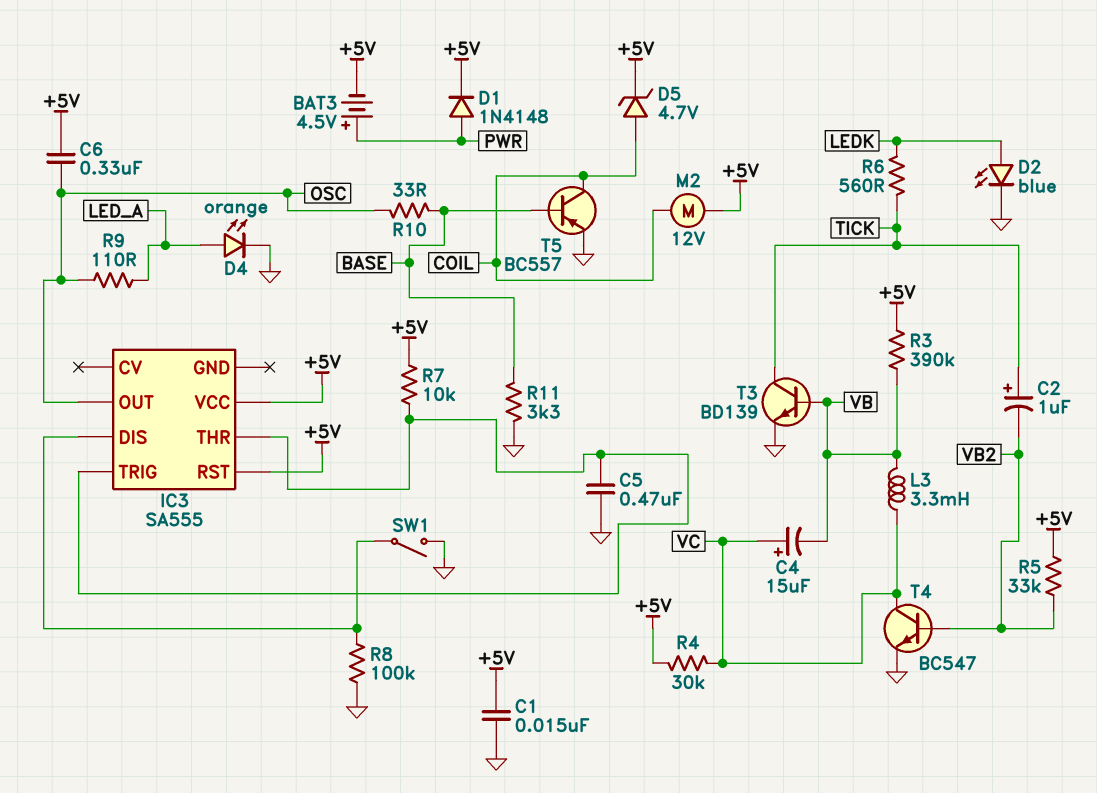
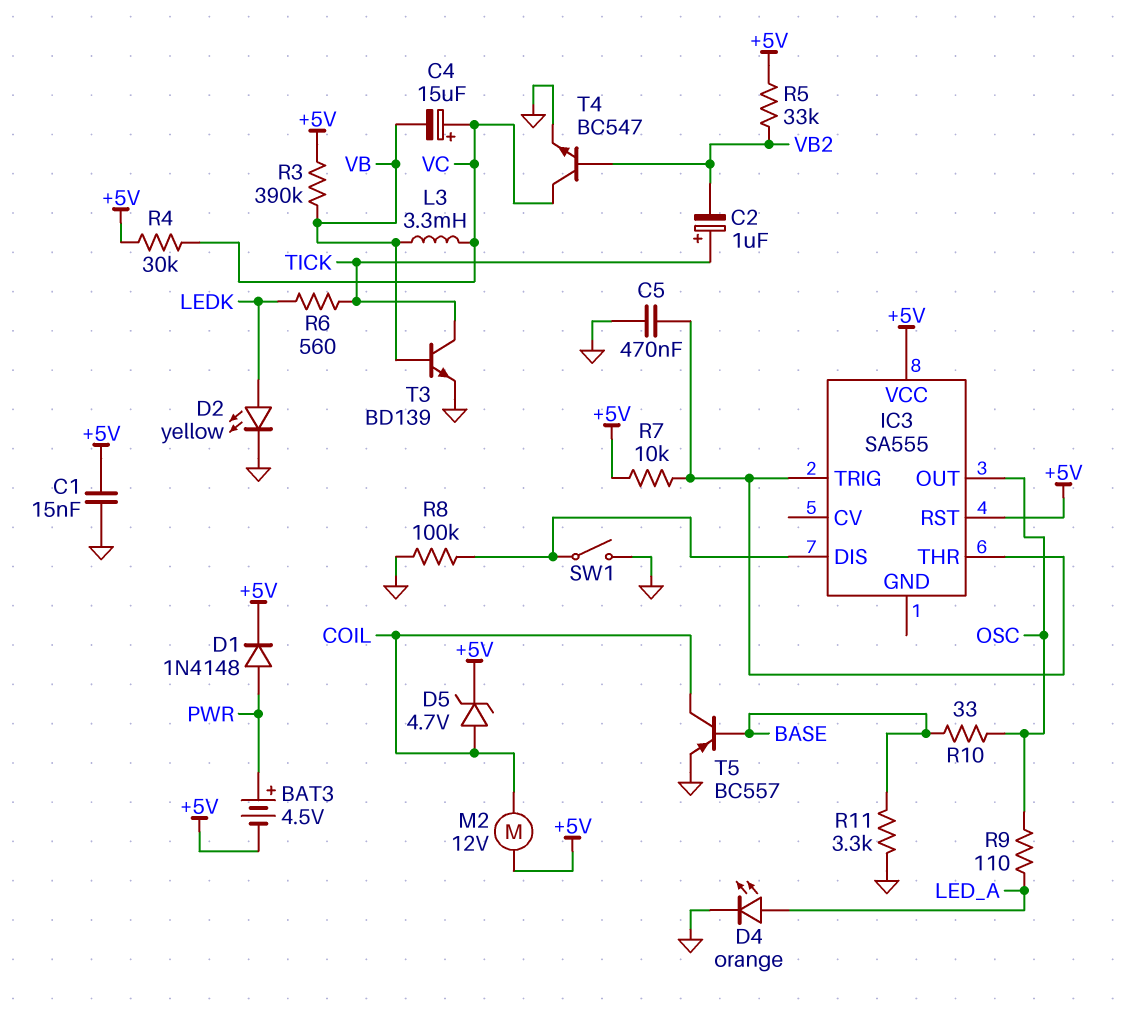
C6: 330nF (+5V, OSC) -> none
D2: LED blue (A LEDK, K GND) -> LED yellow (A LEDK, K GND)

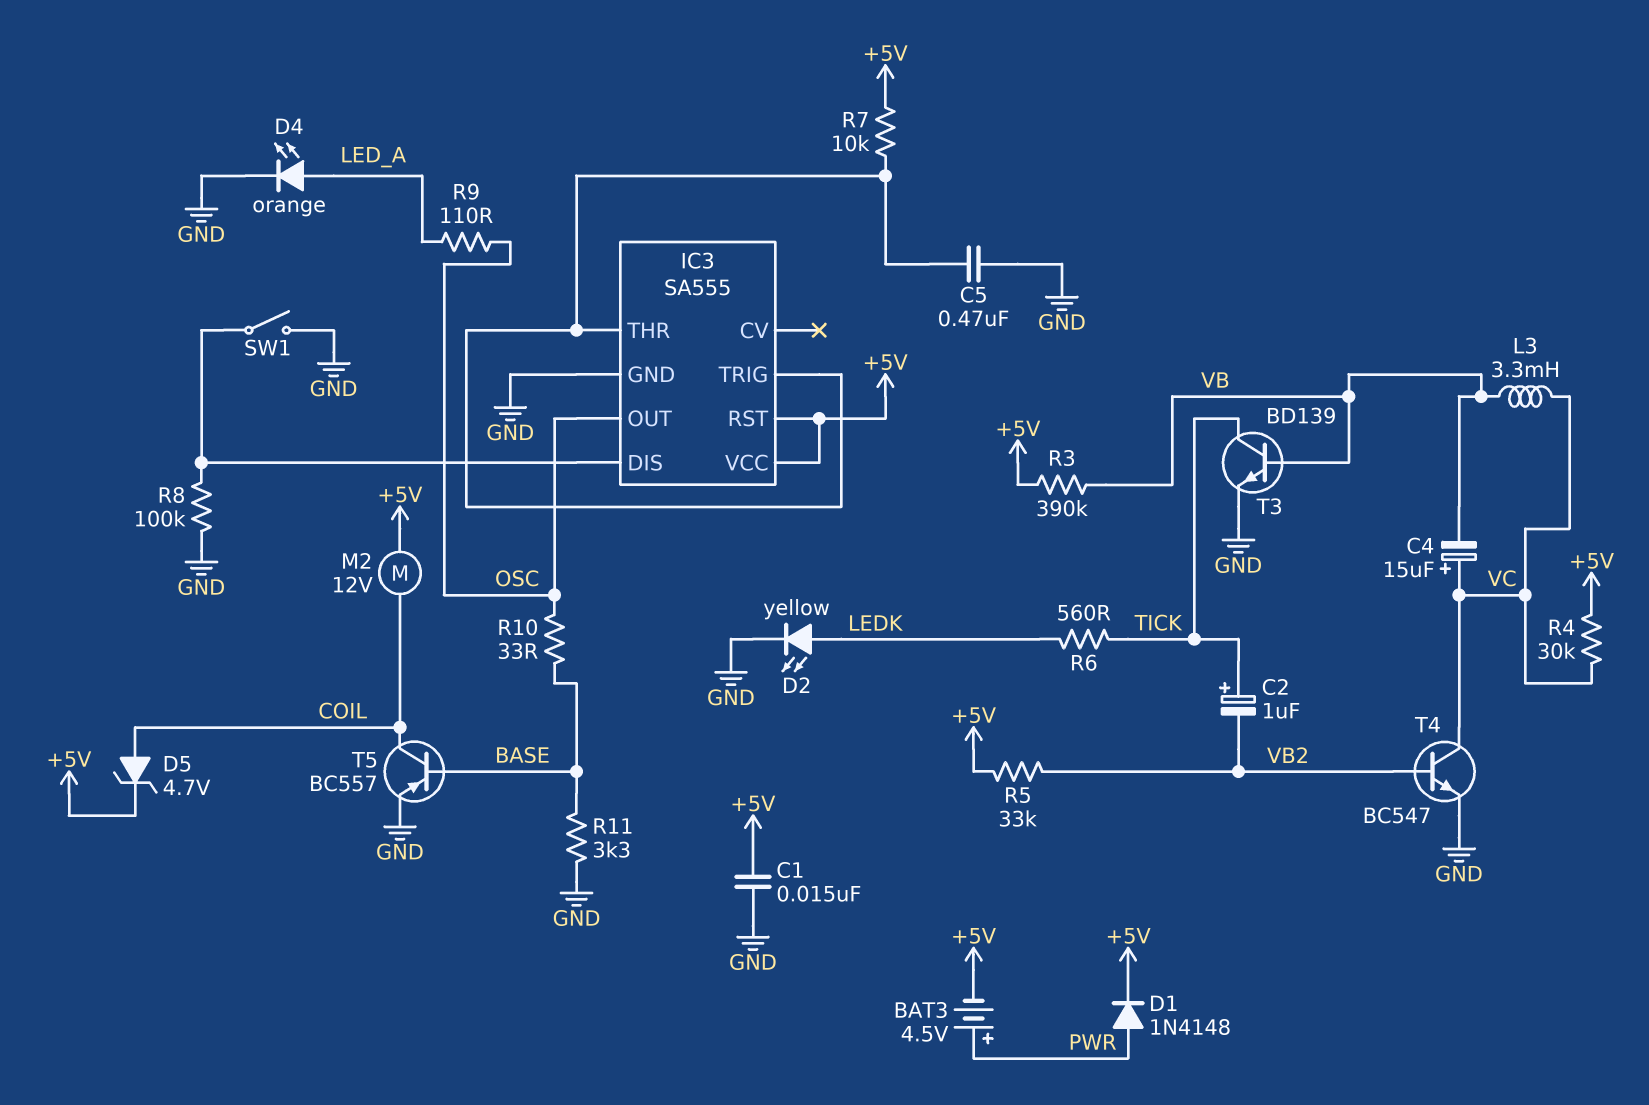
IC3 pin GND: none -> GND

